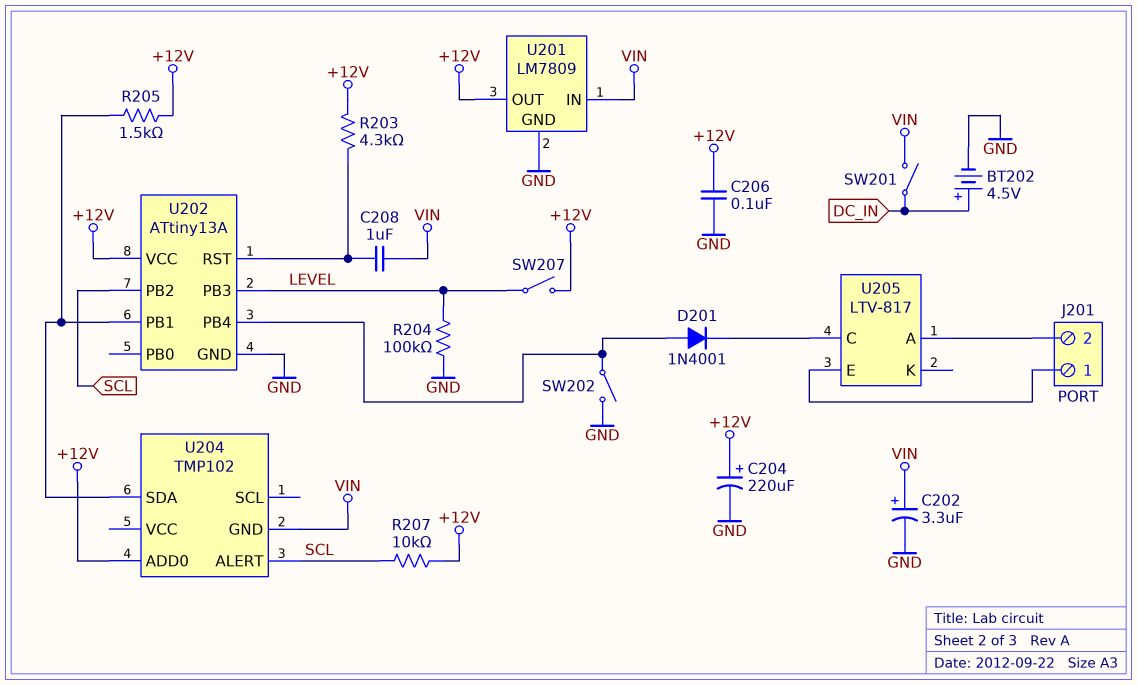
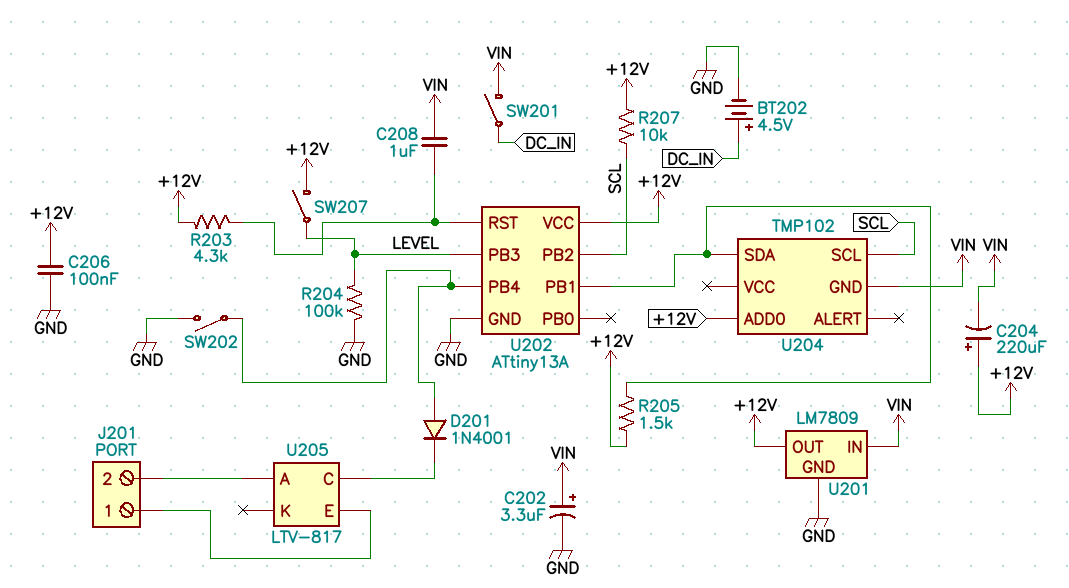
C204: 220uF (plus +12V, minus GND) -> 220uF (plus +12V, minus VIN)
U204 pin ALERT: SCL -> none
U204 pin SCL: none -> SCL

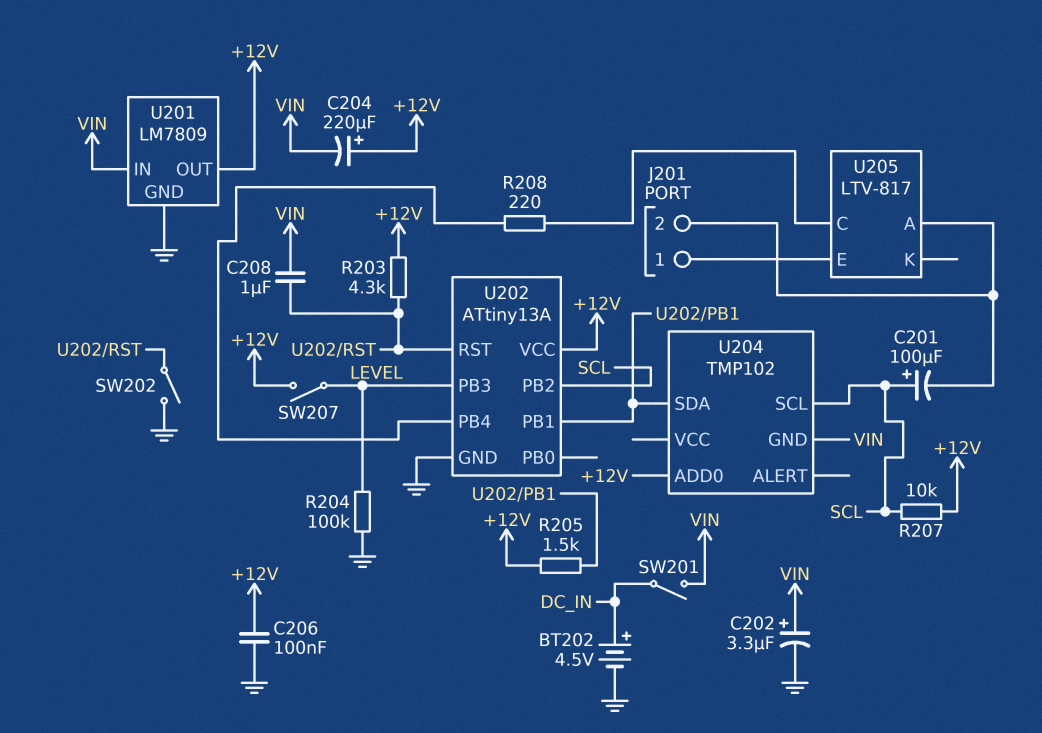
C201: none -> 100uF (plus SCL, minus J201/2)
D201: diode 1N4001 (A U202/PB4, K U205/C) -> none
R208: none -> 220 (U202/PB4, U205/C)
SW202: switch (GND, U202/PB4) -> switch (GND, U202/RST)

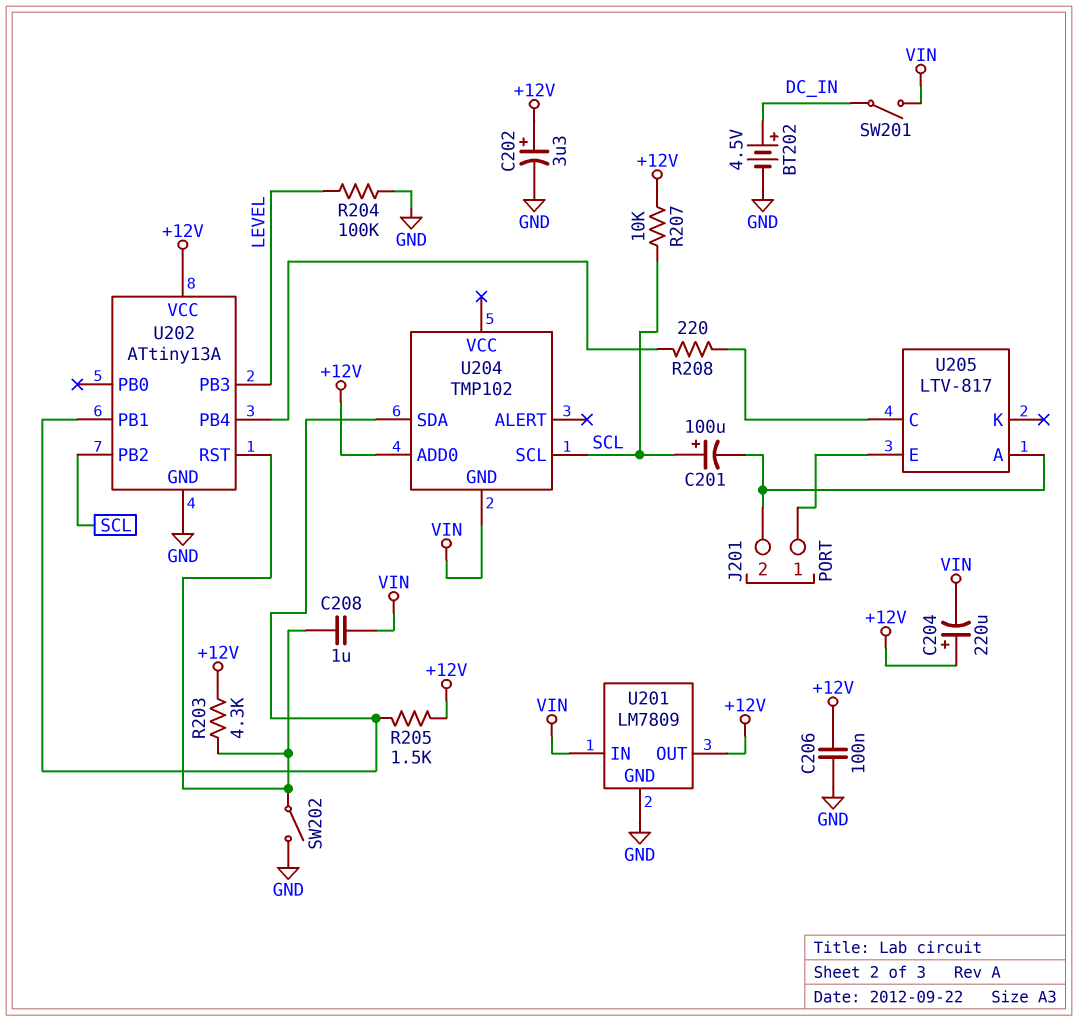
C202: 3.3uF (plus VIN, minus GND) -> 3.3uF (plus +12V, minus GND)
SW207: switch (+12V, LEVEL) -> none

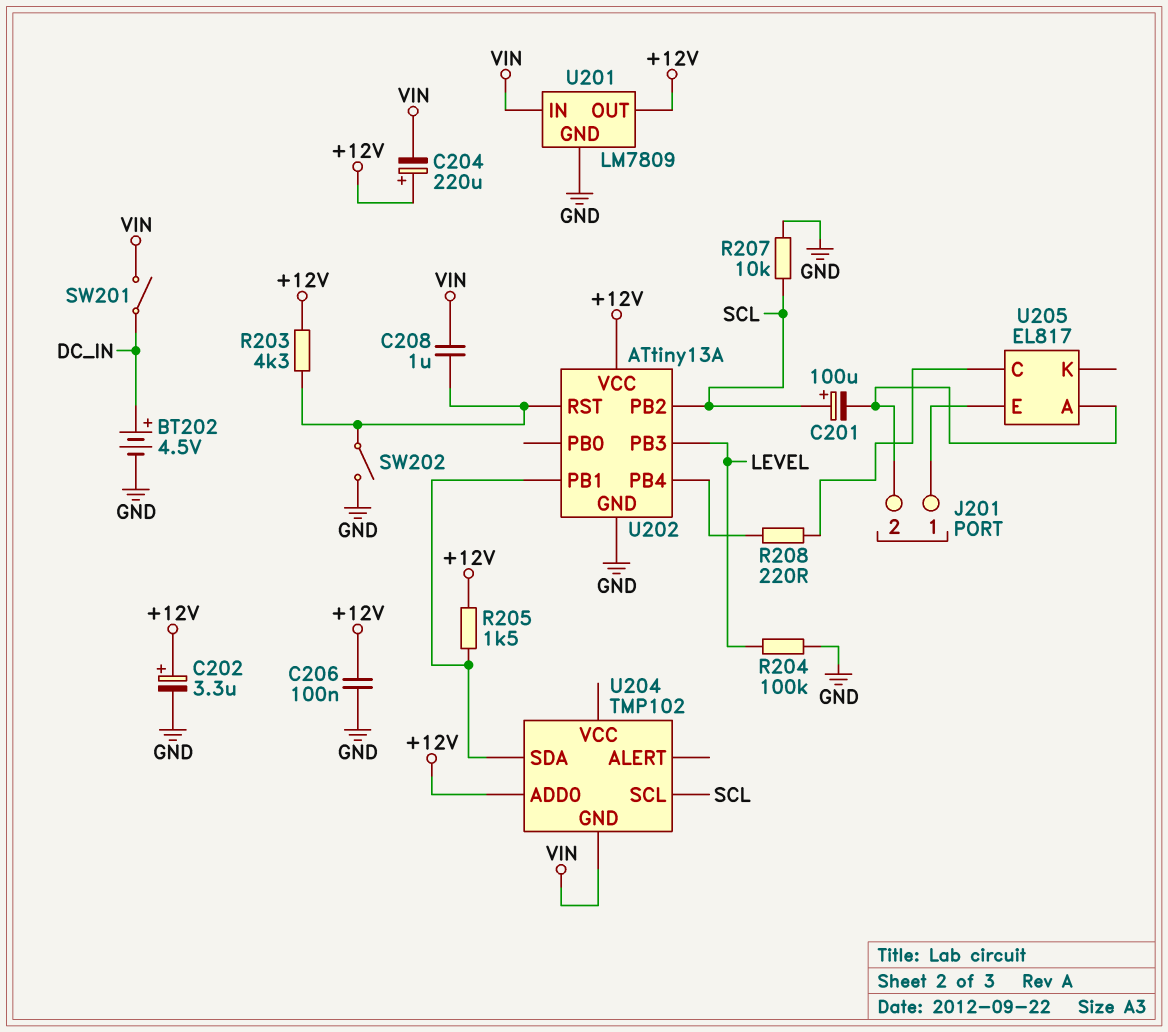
R207: 10k (+12V, SCL) -> 10k (GND, SCL)
U205: LTV-817 -> EL817

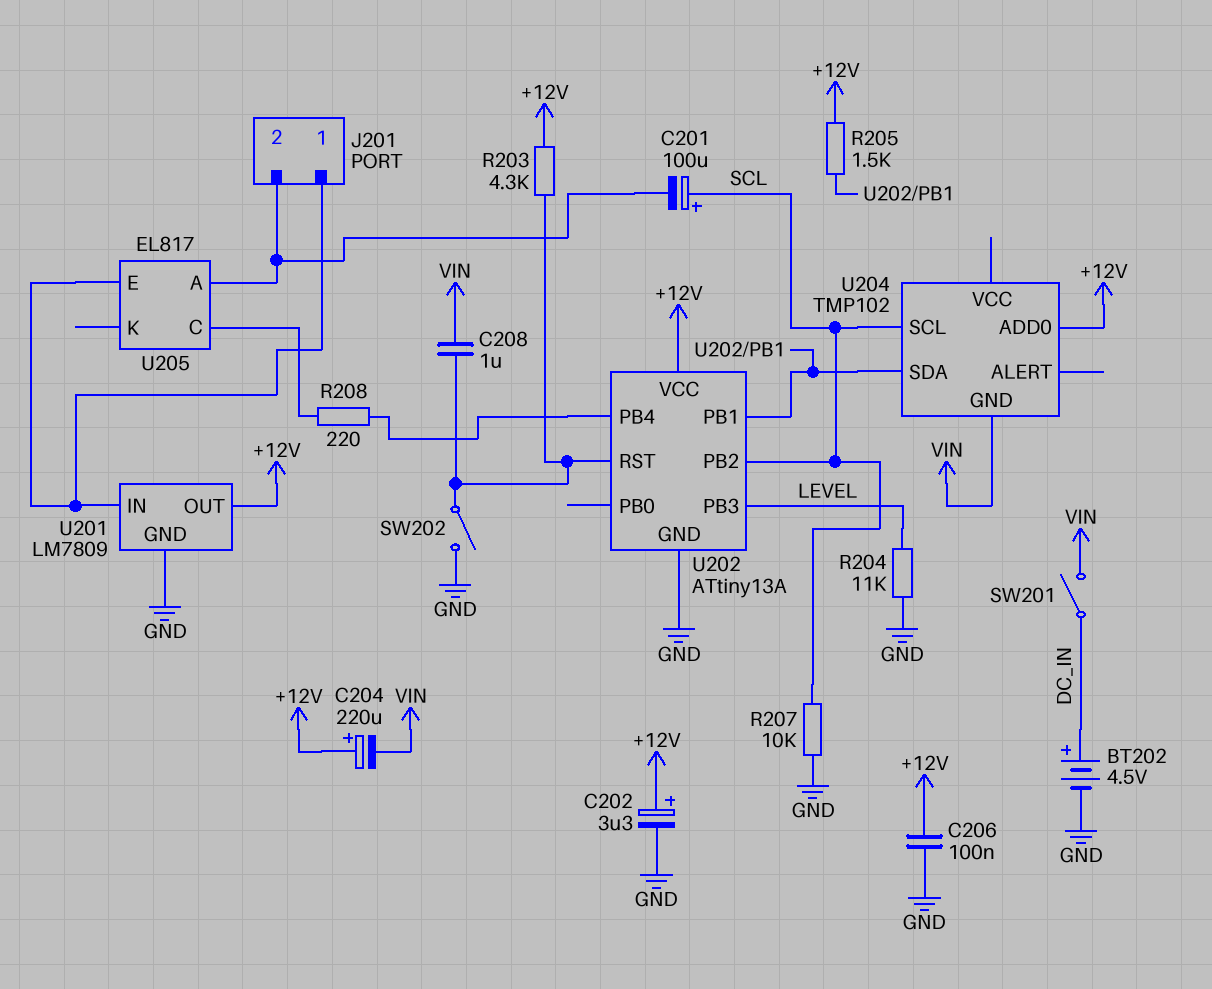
R204: 100k (GND, LEVEL) -> 11k (GND, LEVEL)
U201 pin IN: VIN -> J201/1

